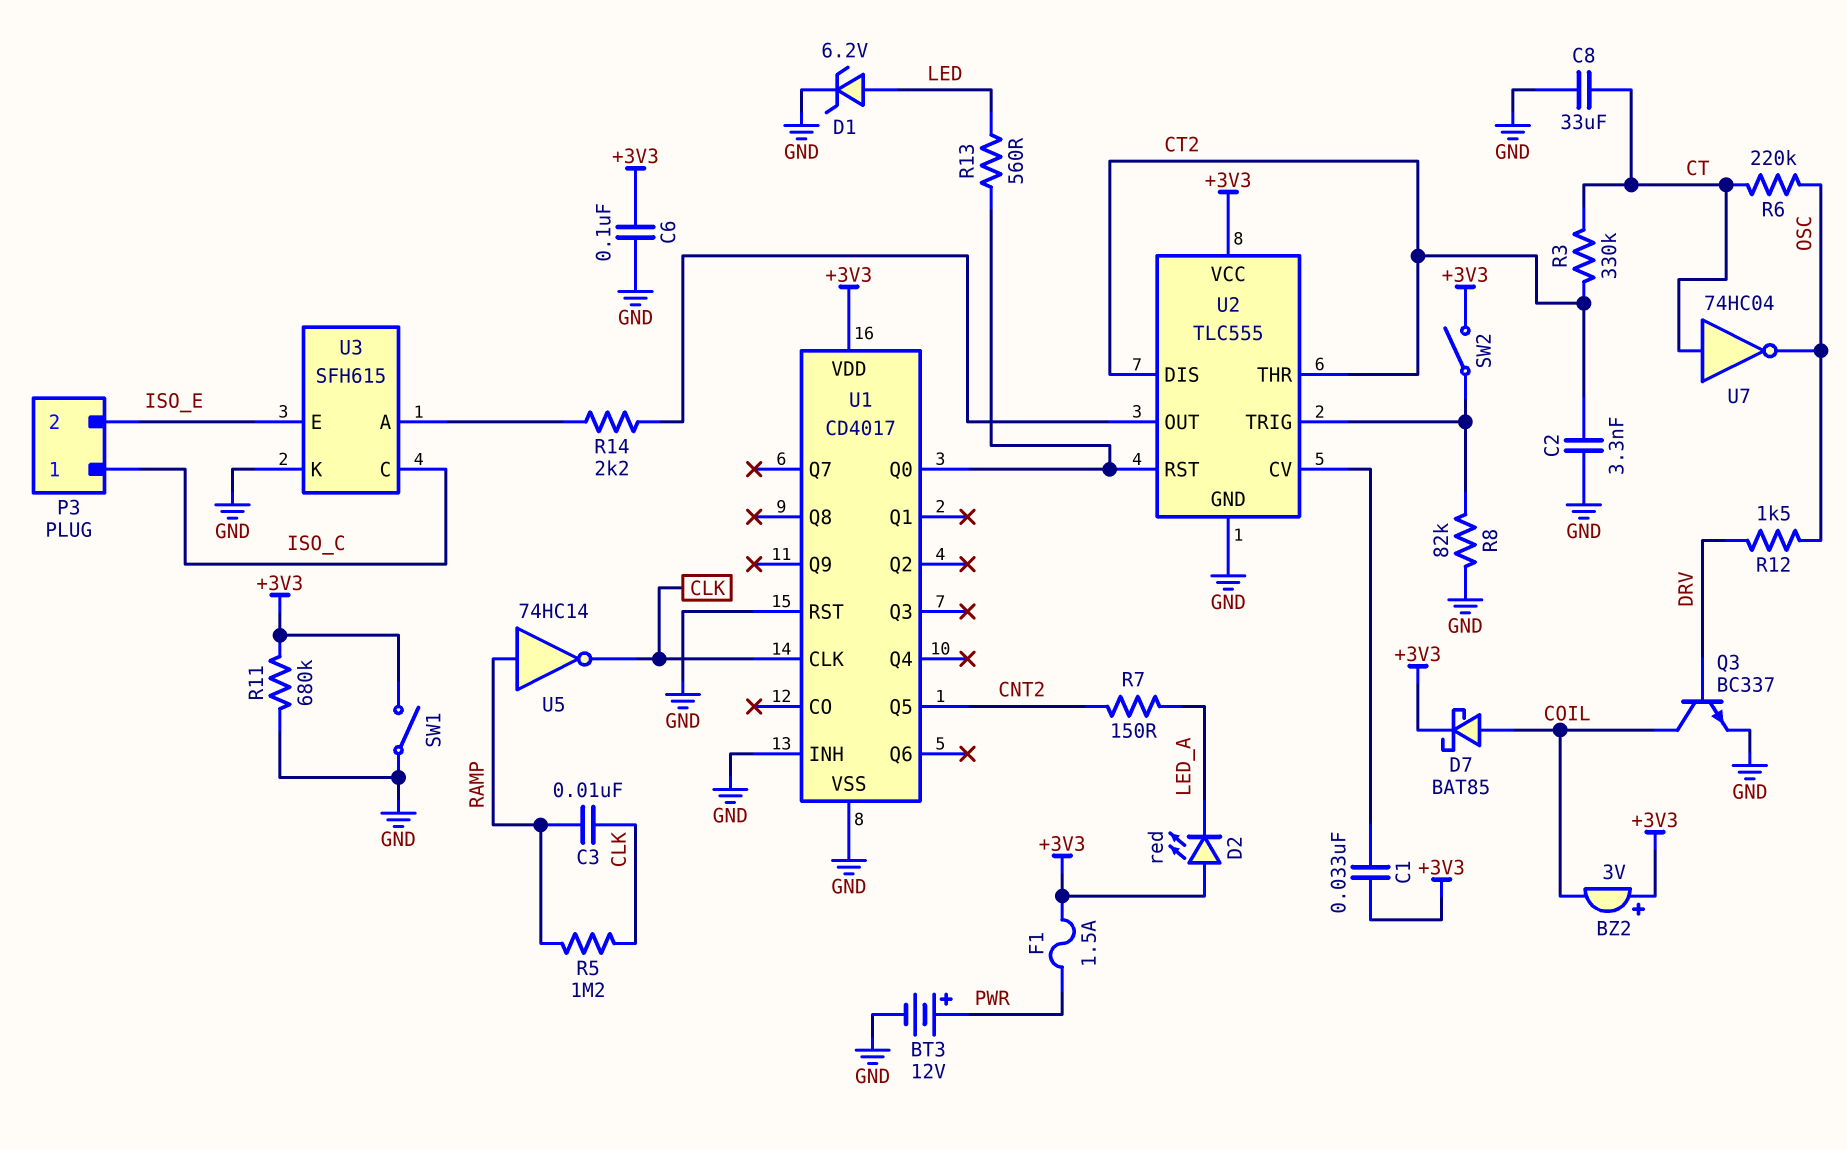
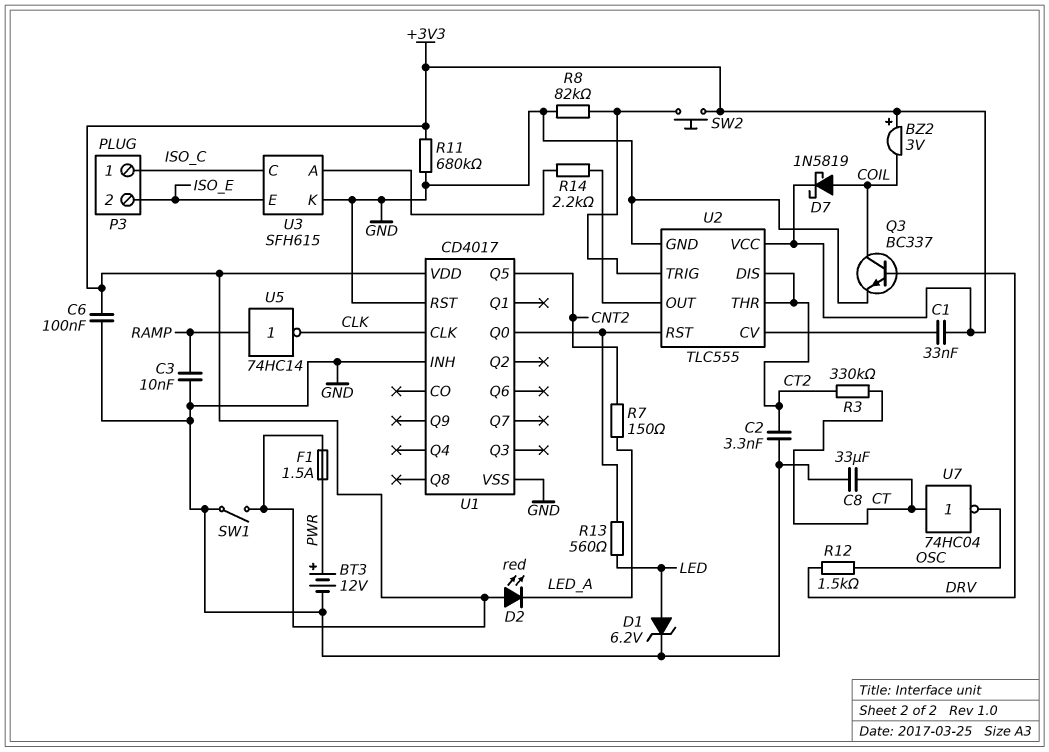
C3: 10nF (CLK, RAMP) -> 10nF (GND, RAMP)
D7: schottky BAT85 (A COIL, K +3V3) -> schottky 1N5819 (A COIL, K +3V3)
R5: 1.2M (CLK, RAMP) -> none
R6: 220k (CT, OSC) -> none
SW2: switch (+3V3, U2/TRIG) -> button (+3V3, U2/TRIG)

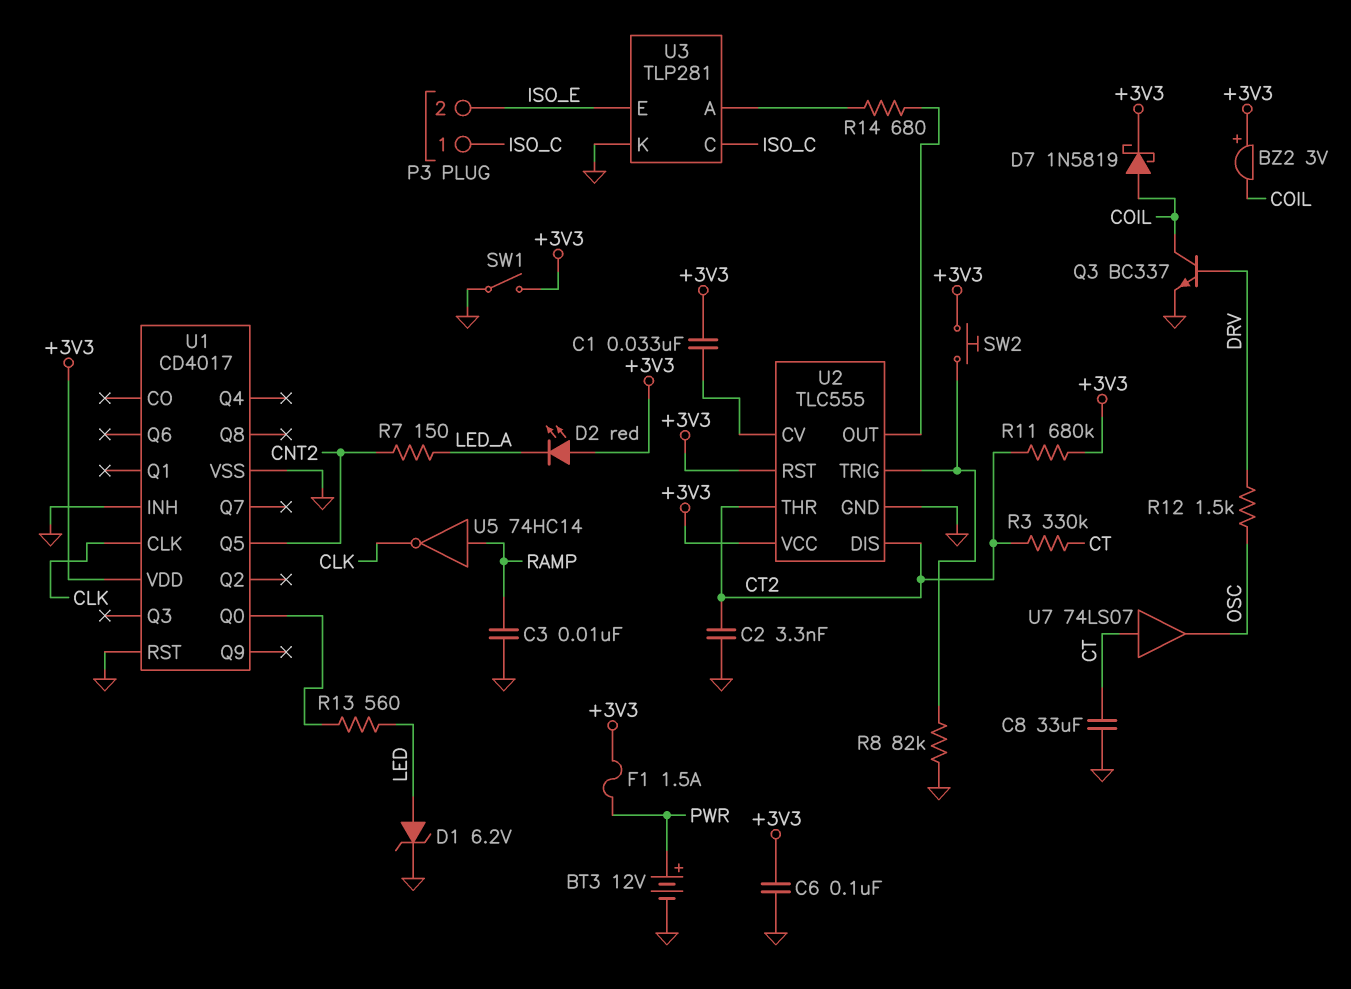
R11: 680k (+3V3, GND) -> 680k (+3V3, CT2)
R14: 2.2k (U2/OUT, U3/A) -> 680 (U2/OUT, U3/A)
U2 pin RST: U1/Q0 -> +3V3
U3: SFH615 -> TLP281
U7: NOT 74HC04 (in CT, out OSC) -> buffer 74LS07 (in CT, out OSC)

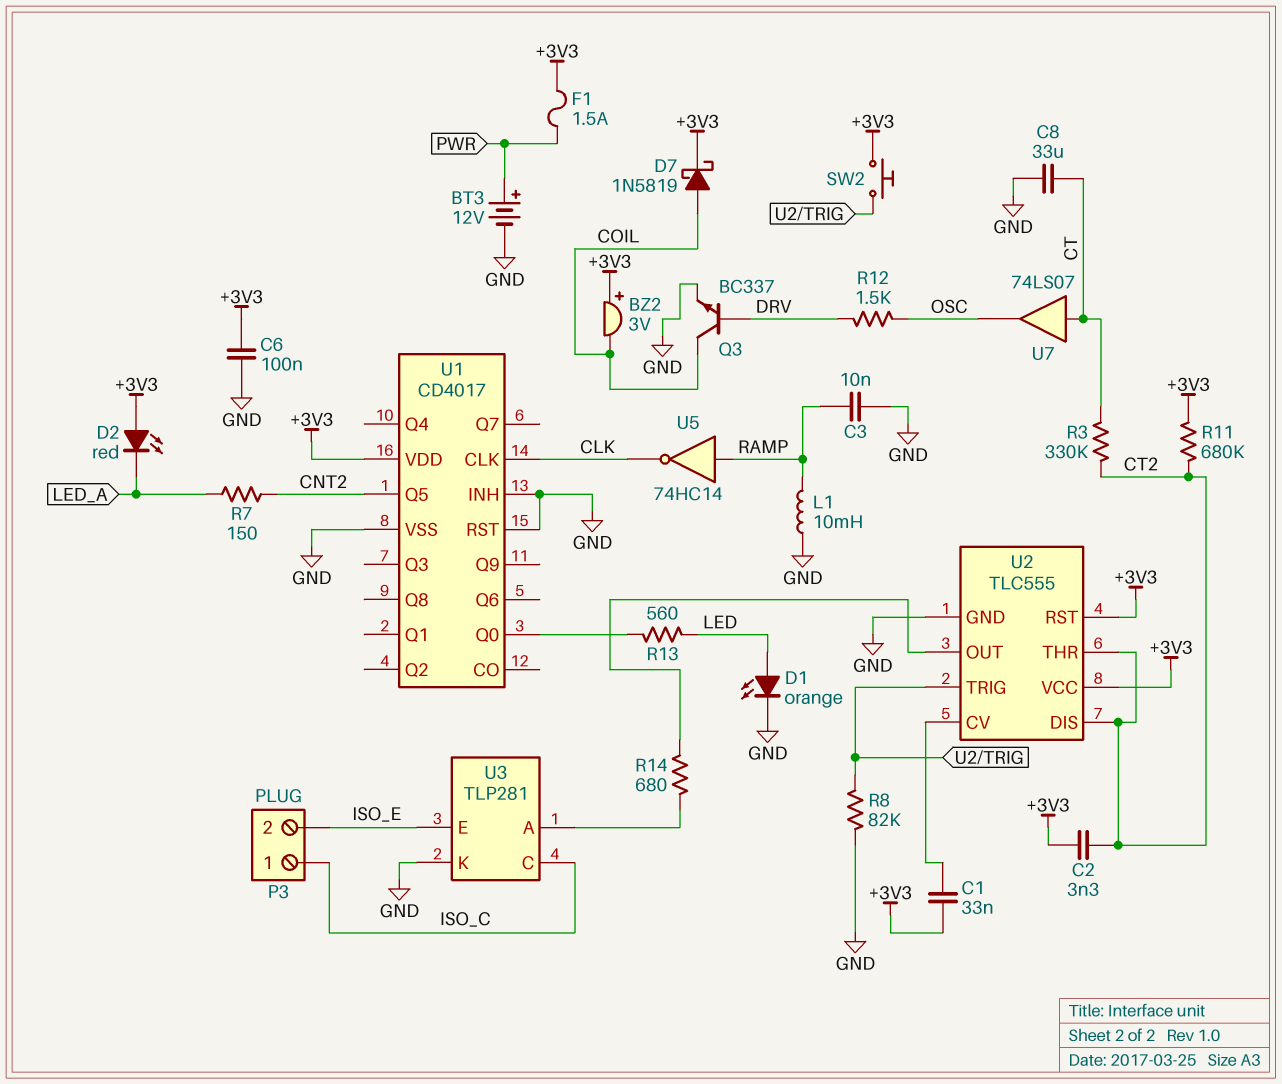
C2: 3.3nF (CT2, GND) -> 3.3nF (+3V3, CT2)
D1: zener 6.2V (A LED, K GND) -> LED orange (A LED, K GND)
L1: none -> 10mH (GND, RAMP)
SW1: switch (+3V3, GND) -> none

